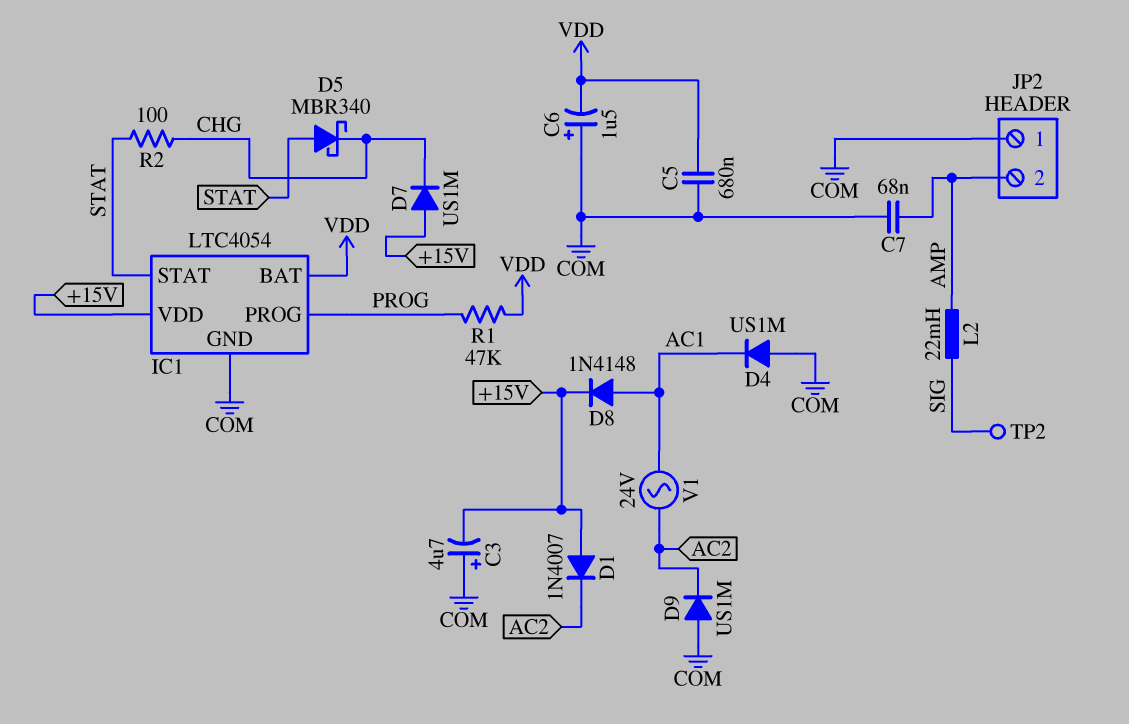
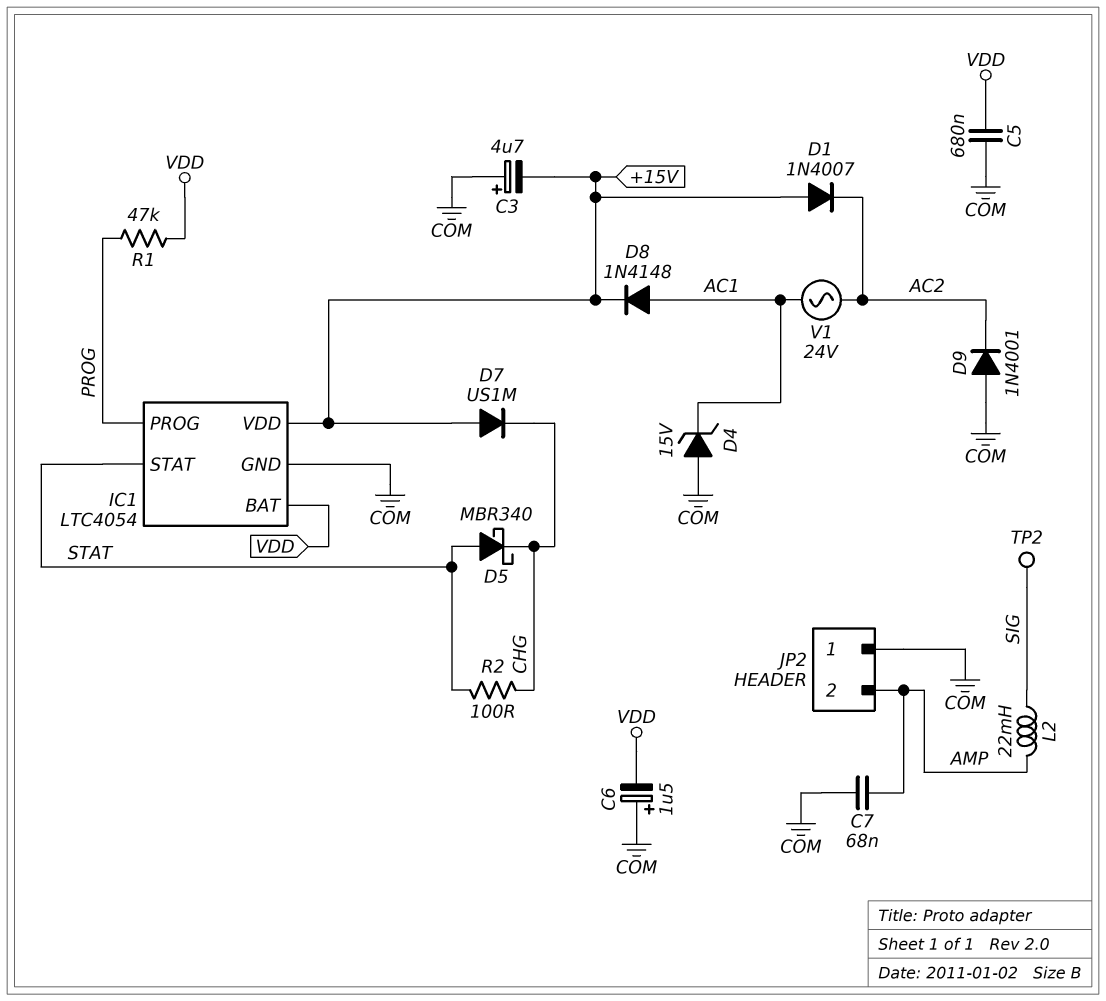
D4: diode US1M (A COM, K AC1) -> zener 15V (A COM, K AC1)
D9: diode US1M (A COM, K AC2) -> diode 1N4001 (A COM, K AC2)

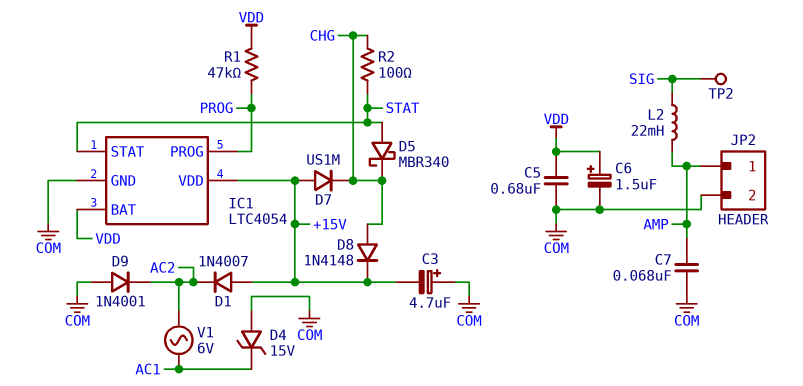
C6: 1.5uF (plus COM, minus VDD) -> 1.5uF (plus VDD, minus COM)
D8: diode 1N4148 (A AC1, K +15V) -> diode 1N4148 (A CHG, K +15V)
JP2 pin 1: COM -> AMP
JP2 pin 2: AMP -> COM
V1: AC 24V (AC1, AC2) -> AC 6V (AC1, AC2)

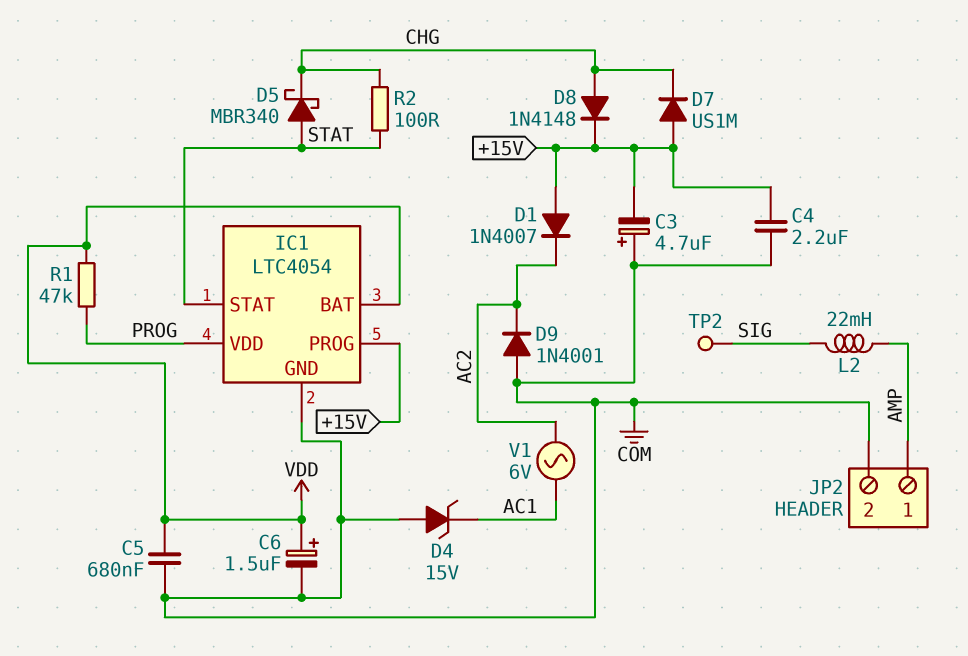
C4: none -> 2.2uF (+15V, COM)
C7: 68nF (AMP, COM) -> none
IC1 pin PROG: PROG -> +15V
IC1 pin VDD: +15V -> PROG

